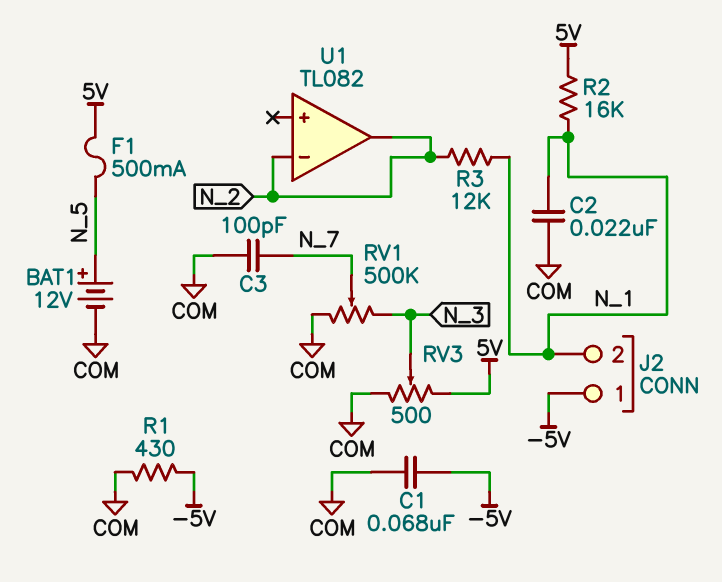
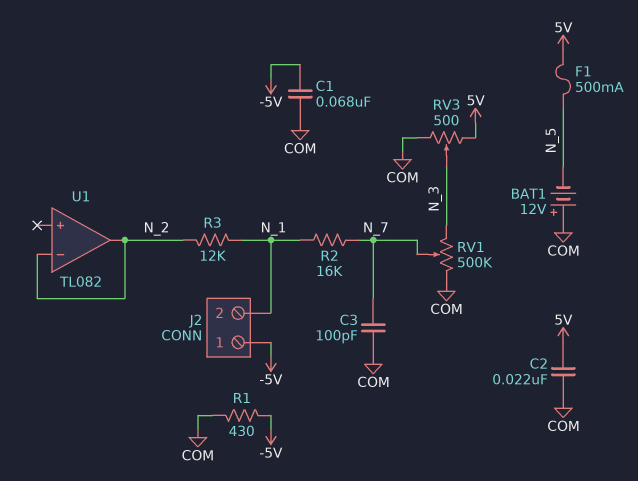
BAT1: 12V (plus N_5, minus COM) -> 12V (plus COM, minus N_5)
C2: 22nF (COM, N_1) -> 22nF (5V, COM)
R2: 16k (5V, N_1) -> 16k (N_1, N_7)

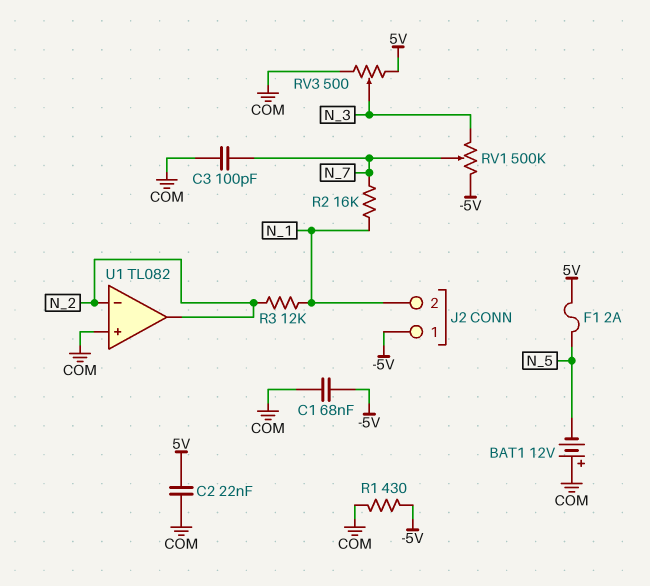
F1: 500mA (5V, N_5) -> 2A (5V, N_5)
RV1: 500k (COM, N_3, wiper N_7) -> 500k (-5V, N_3, wiper N_7)
U1 pin in+: none -> COM

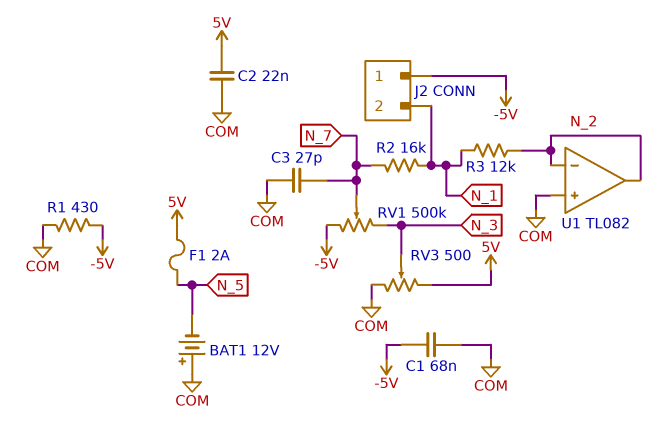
C3: 100pF (COM, N_7) -> 27pF (COM, N_7)

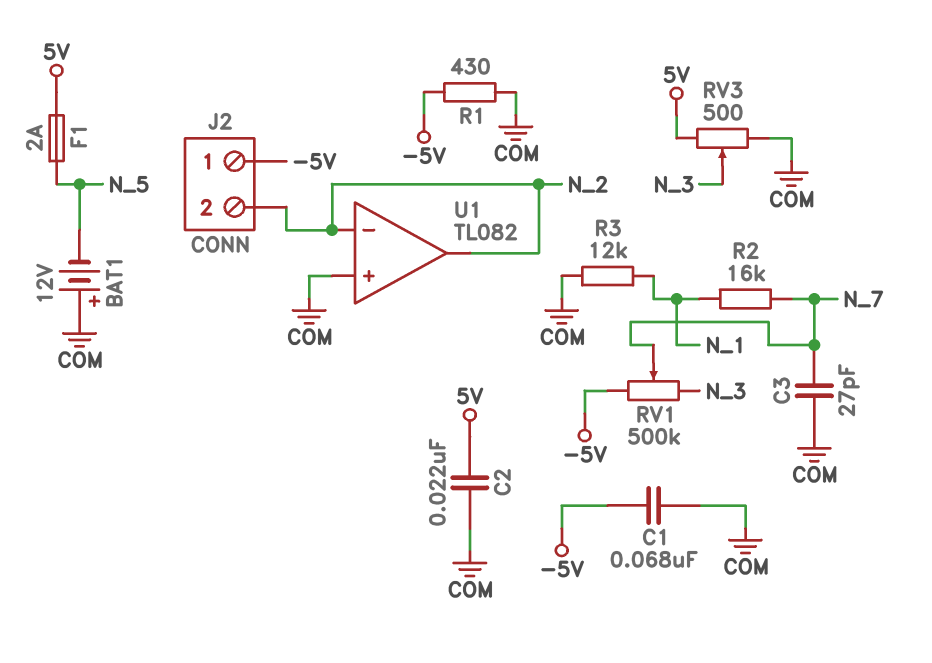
J2 pin 2: N_1 -> N_2
R3: 12k (N_1, N_2) -> 12k (COM, N_1)

